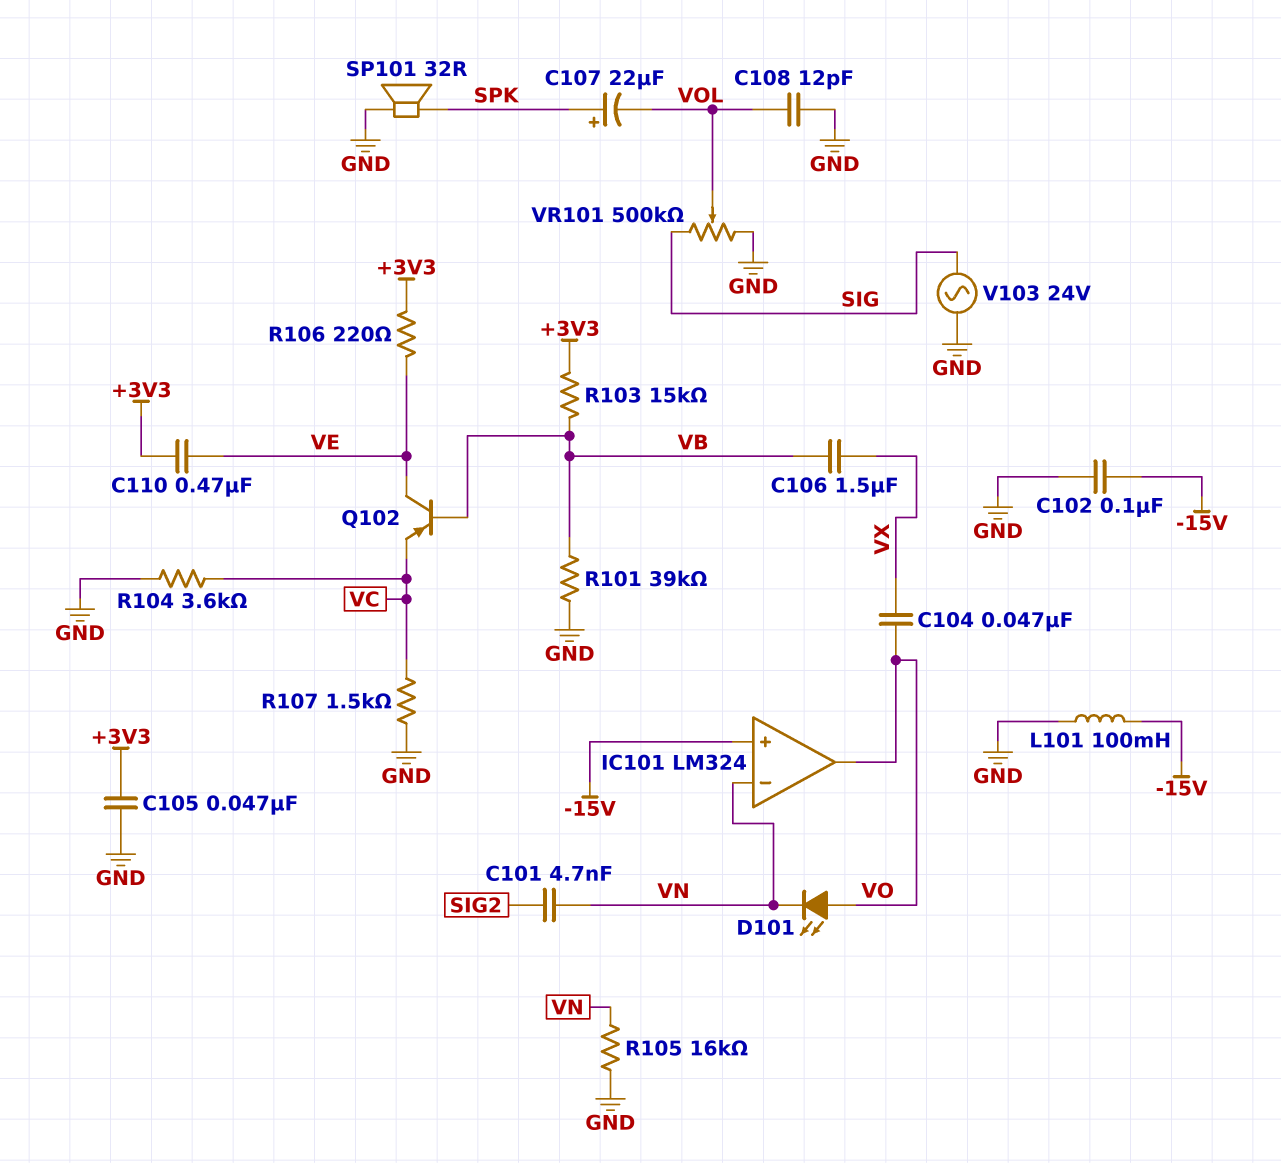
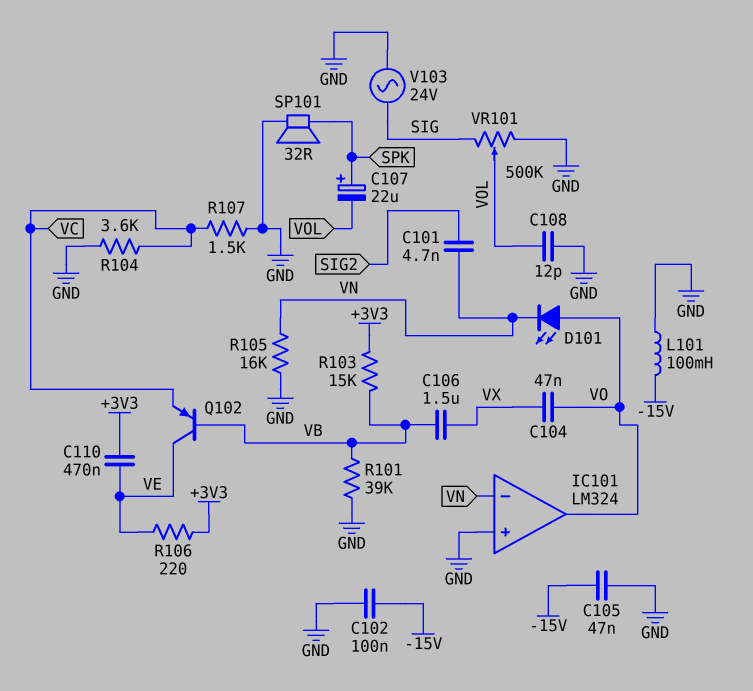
C105: 47nF (+3V3, GND) -> 47nF (-15V, GND)
IC101 pin in+: -15V -> GND

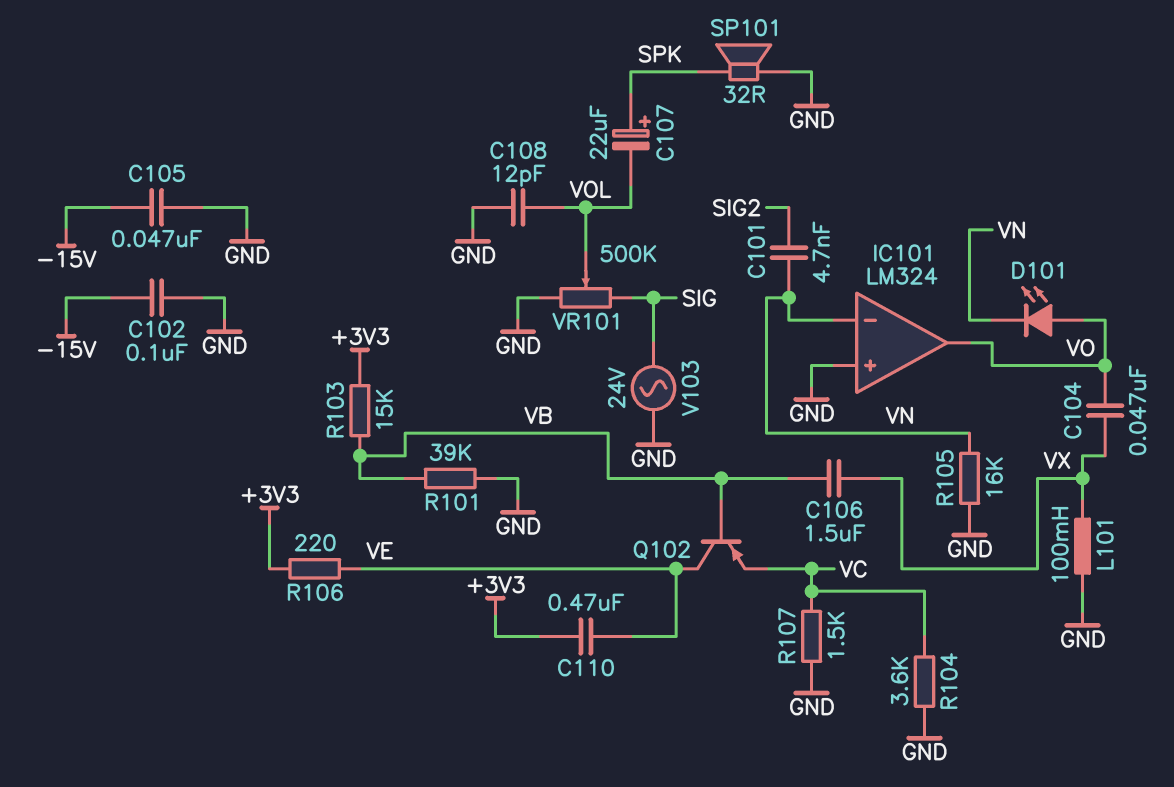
L101: 100mH (-15V, GND) -> 100mH (GND, VX)

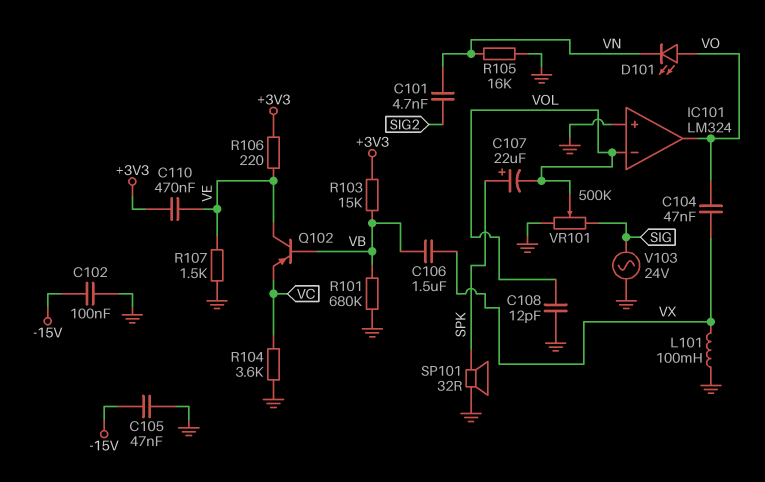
IC101 pin in-: VN -> VOL
R101: 39k (GND, VB) -> 680k (GND, VB)
R107: 1.5k (GND, VC) -> 1.5k (GND, VE)

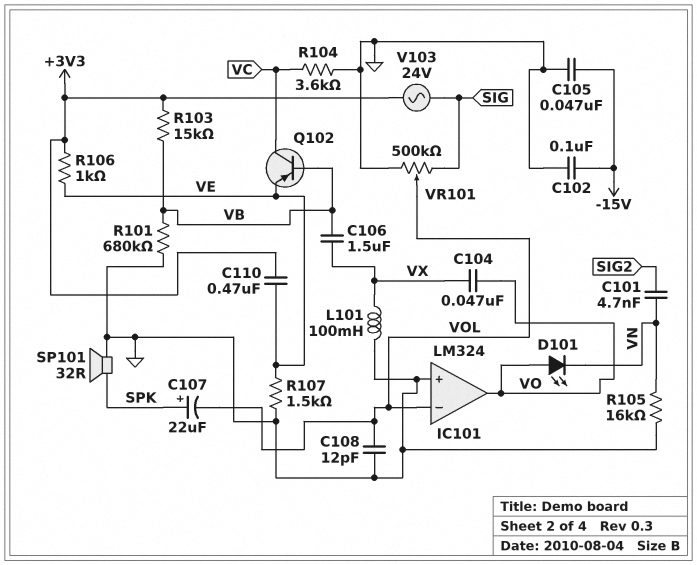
Q102: PNP (B VB, C VE, E VC) -> PNP (B VB, C VC, E VE)
R106: 220 (+3V3, VE) -> 1k (+3V3, VE)
V103: AC 24V (GND, SIG) -> AC 24V (+3V3, SIG)

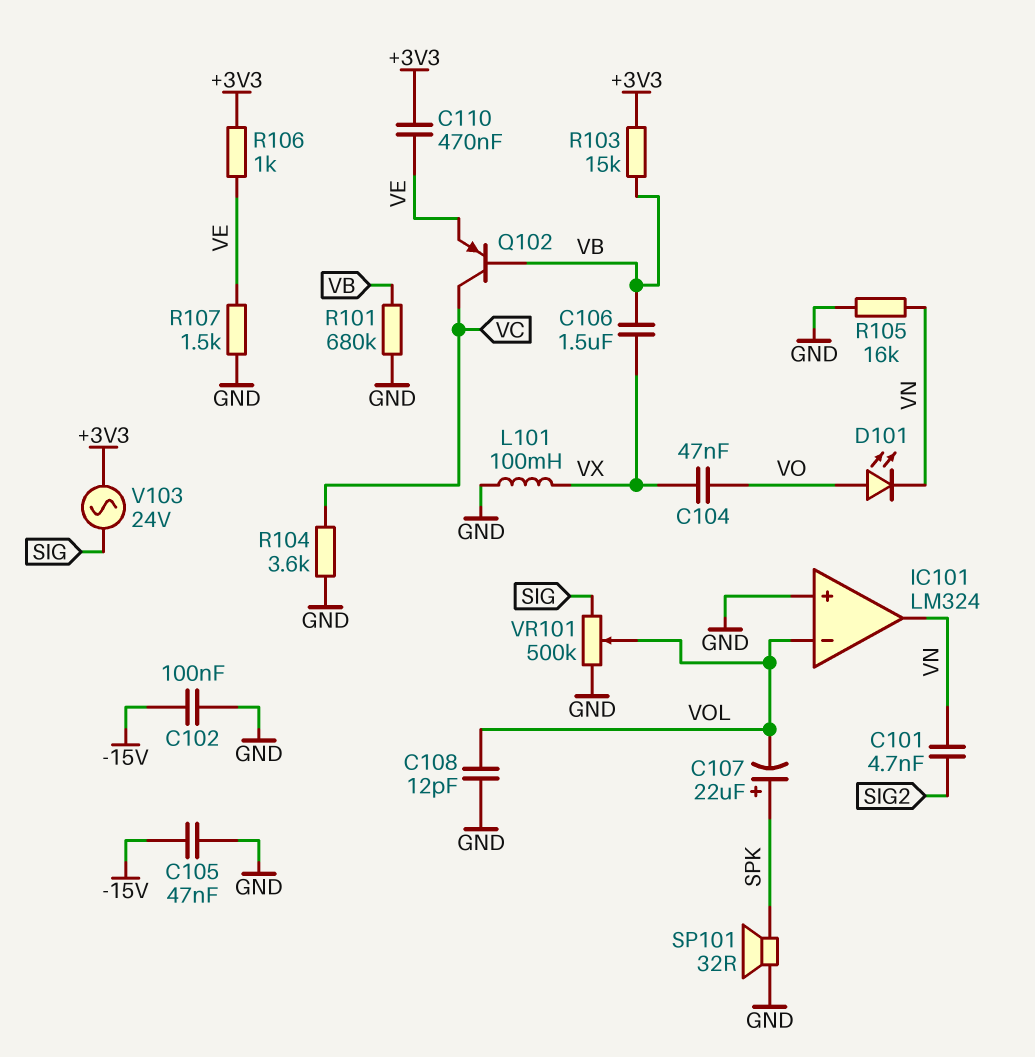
IC101 pin out: VO -> VN

